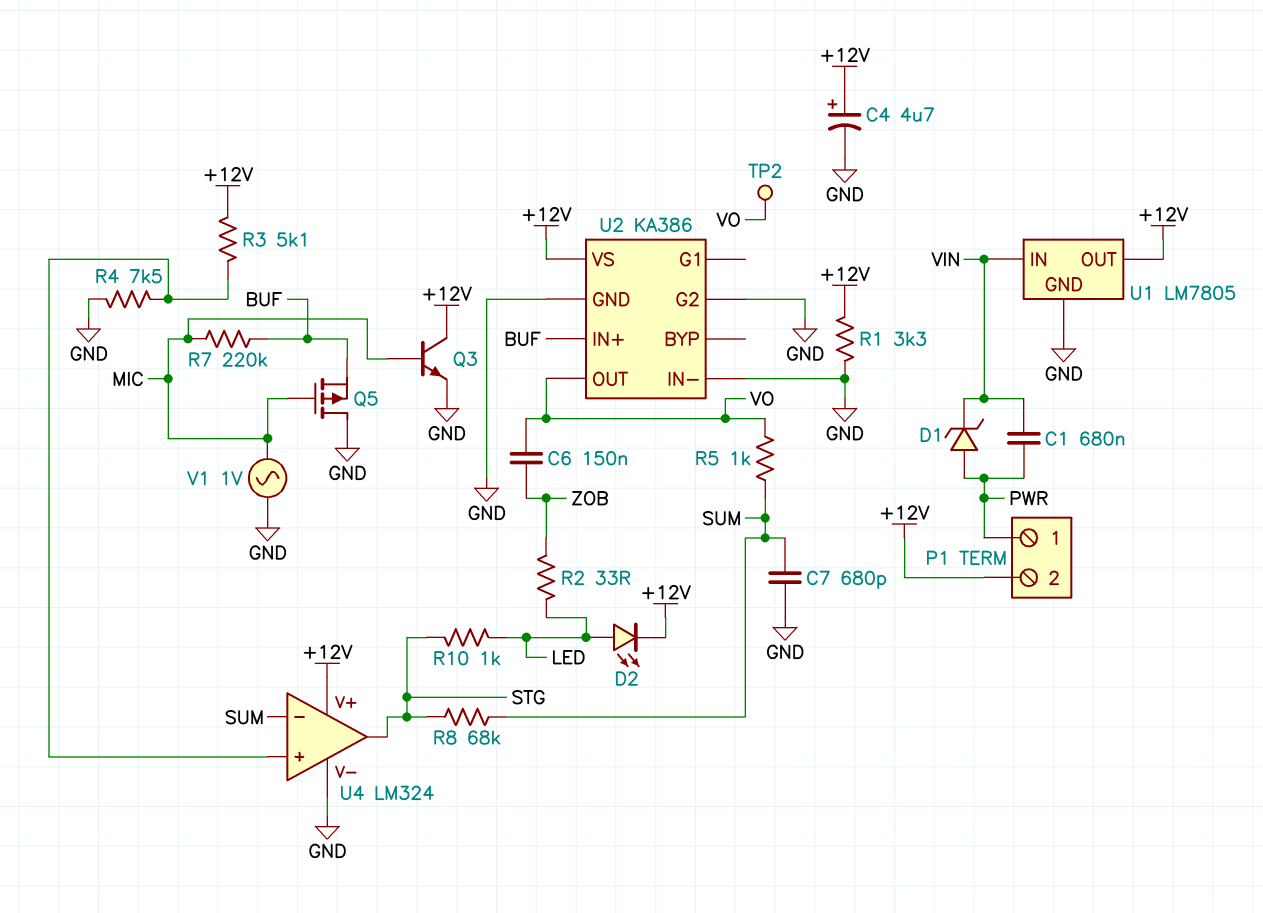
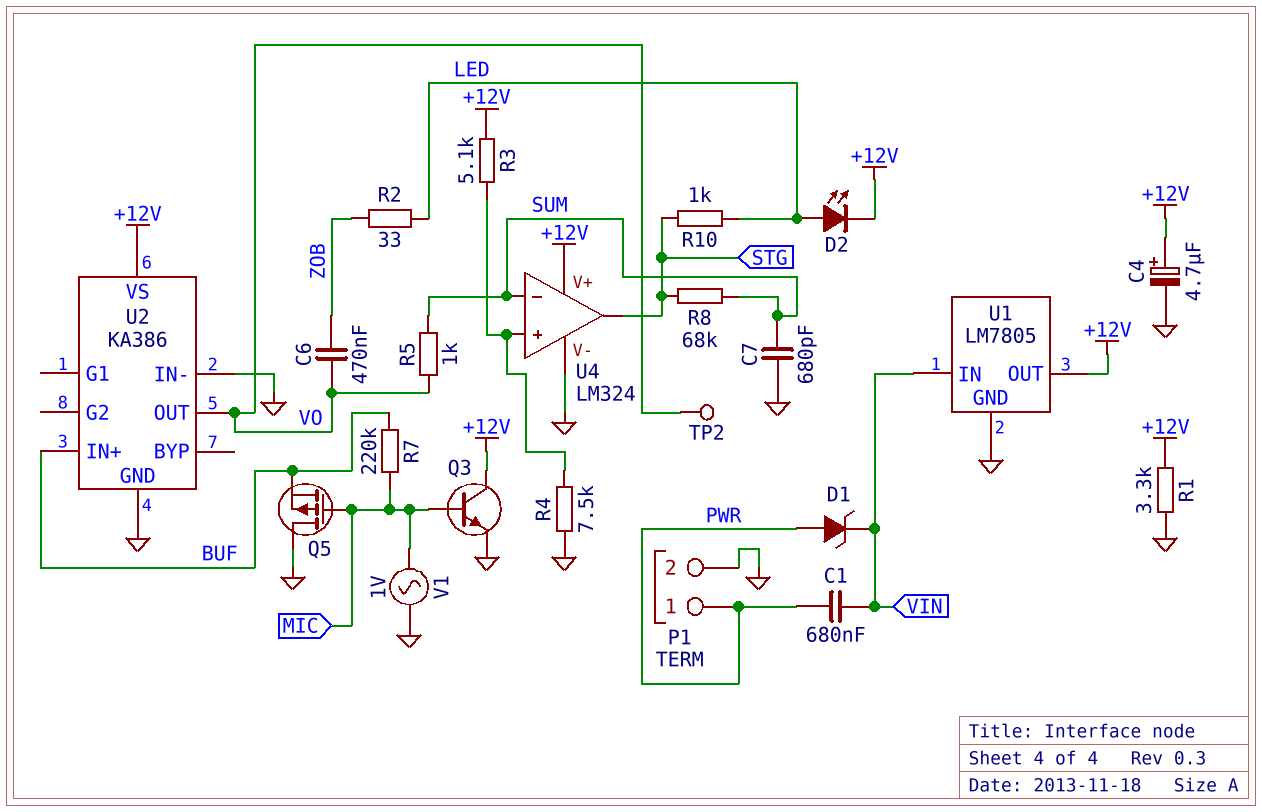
C6: 150nF (VO, ZOB) -> 470nF (VO, ZOB)
P1 pin 2: +12V -> GND
U2 pin G2: GND -> none

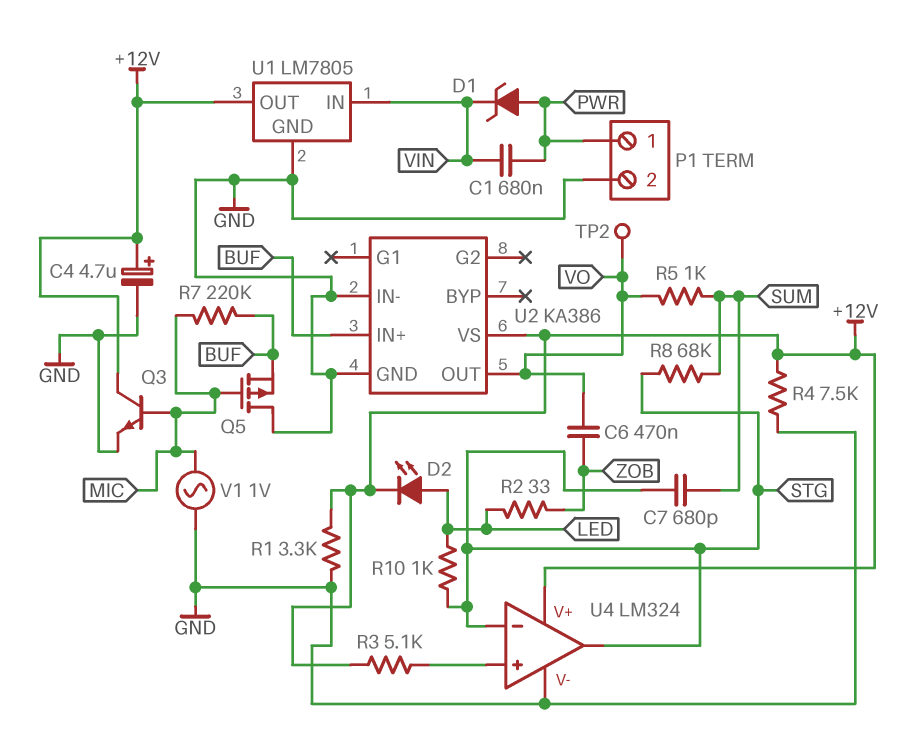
C7: 680pF (GND, SUM) -> 680pF (STG, SUM)
R4: 7.5k (GND, U4/in+) -> 7.5k (+12V, GND)
U4 pin in-: SUM -> STG

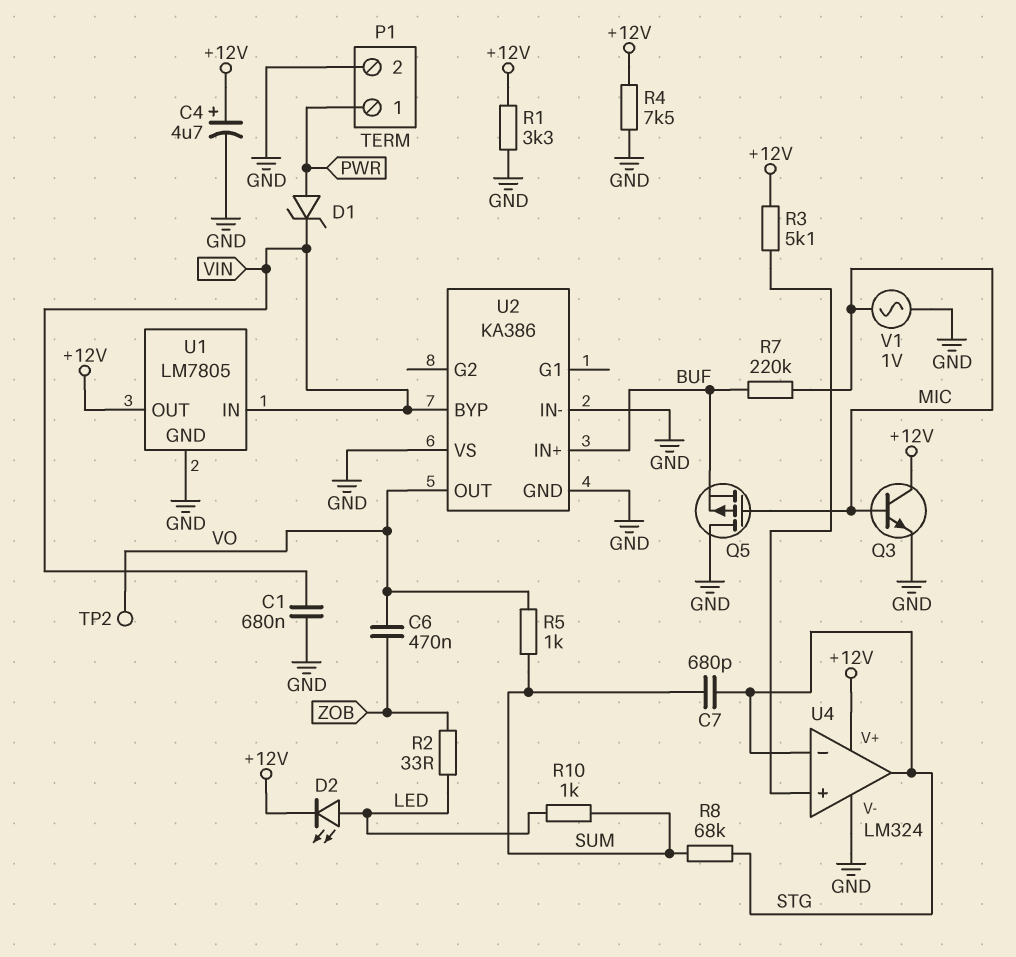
C1: 680nF (PWR, VIN) -> 680nF (GND, VIN)
R10: 1k (LED, STG) -> 1k (LED, SUM)
U2 pin BYP: none -> VIN
U2 pin VS: +12V -> GND

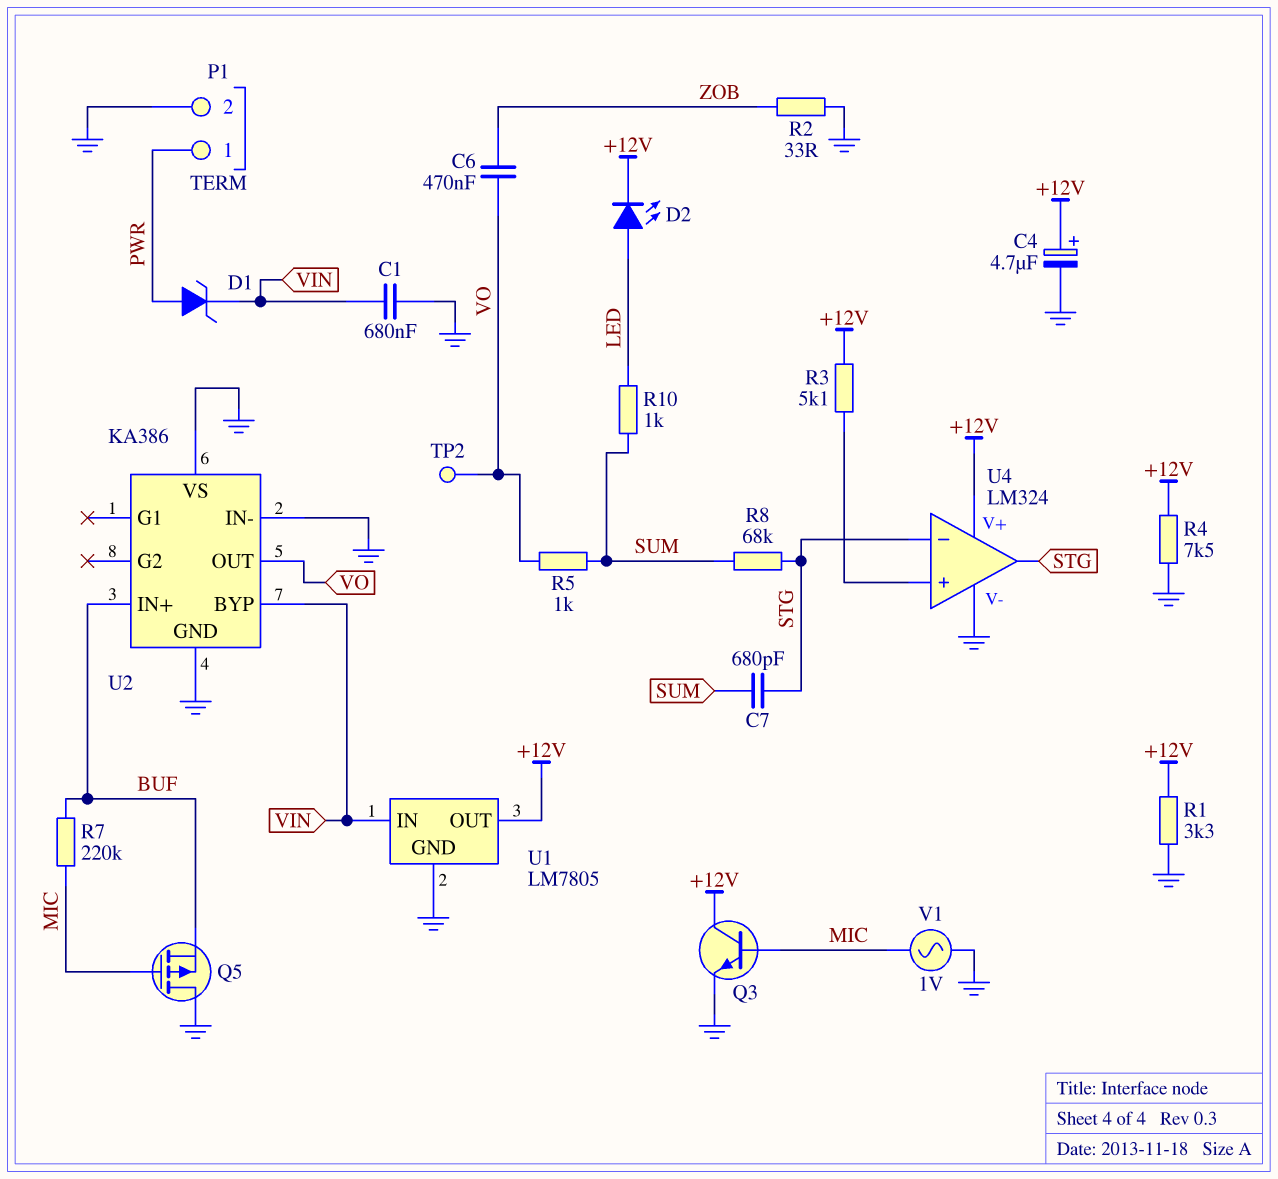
R2: 33 (LED, ZOB) -> 33 (GND, ZOB)

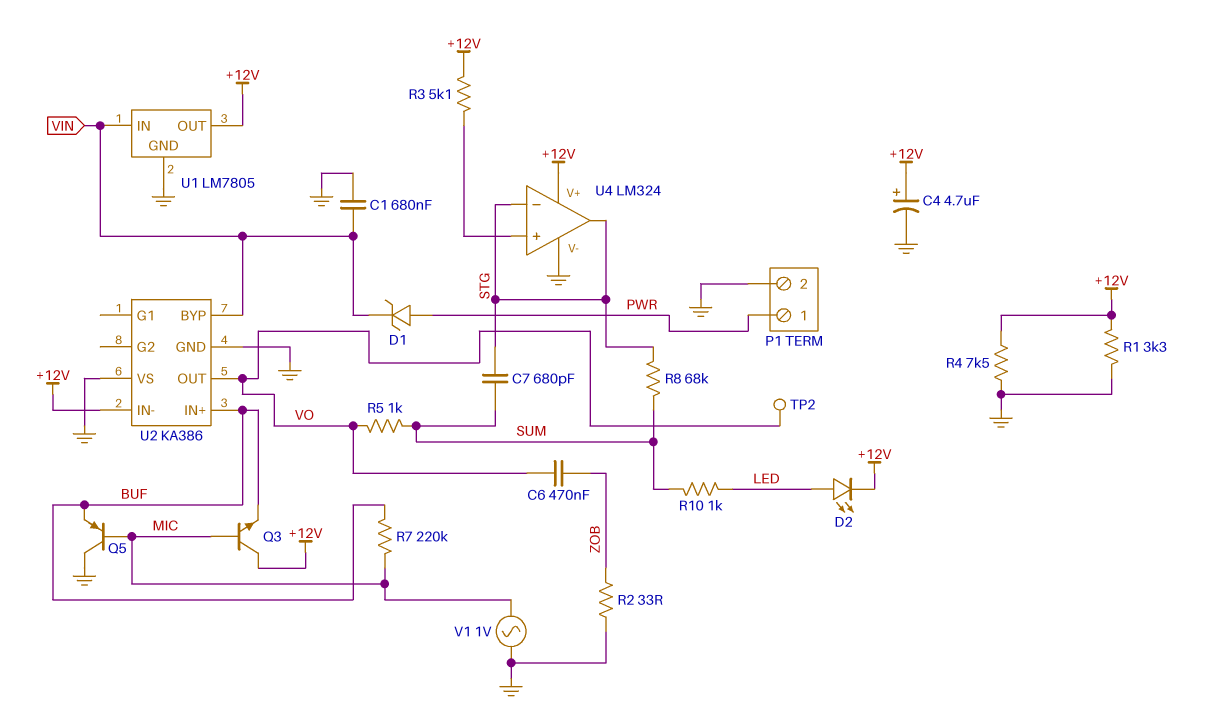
Q3: NPN (B MIC, C +12V, E GND) -> NPN (B MIC, C +12V, E BUF)
Q5: PMOS (G MIC, D GND, S BUF) -> PNP (B MIC, C GND, E BUF)
U2 pin IN-: GND -> +12V

